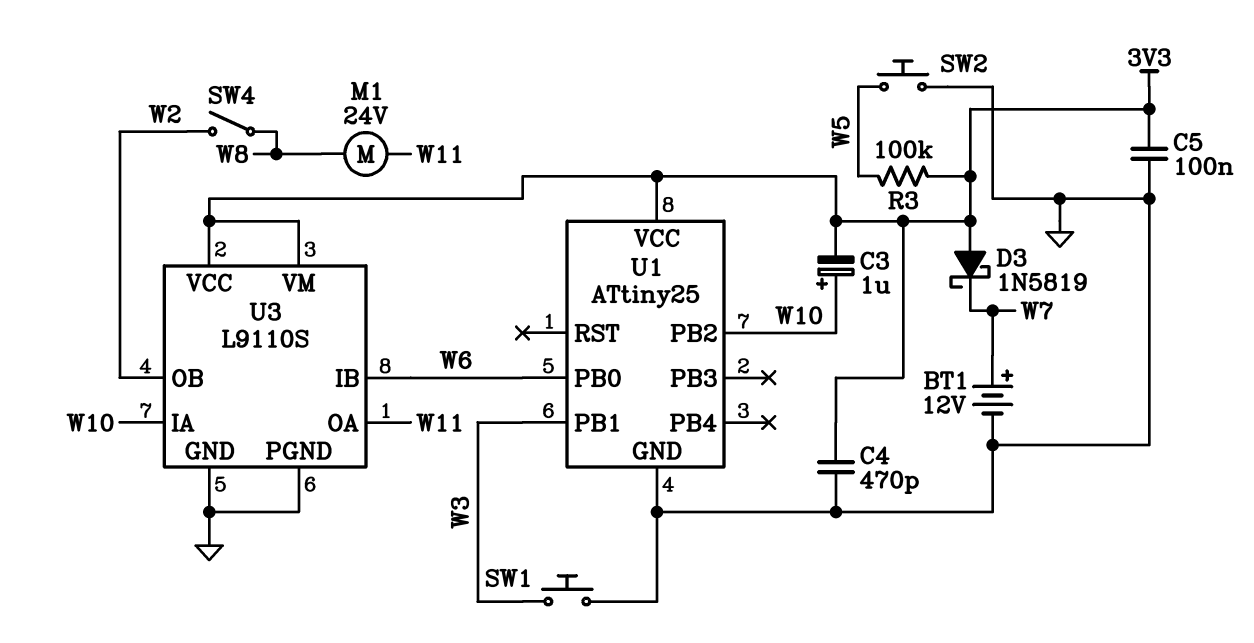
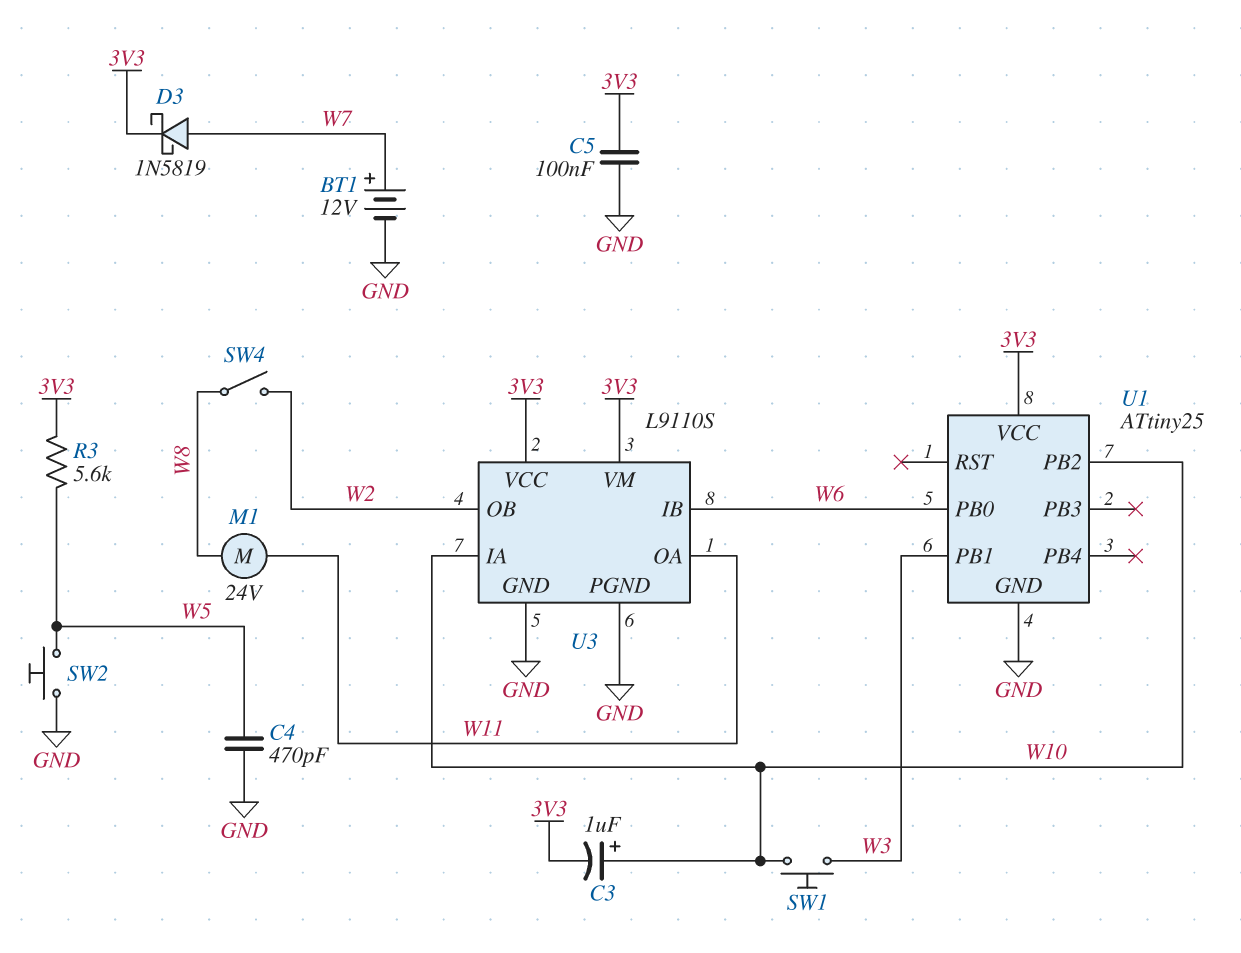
C4: 470pF (3V3, GND) -> 470pF (GND, W5)
D3: schottky 1N5819 (A 3V3, K W7) -> schottky 1N5819 (A W7, K 3V3)
R3: 100k (3V3, W5) -> 5.6k (3V3, W5)
SW1: button (GND, W3) -> button (W3, W10)

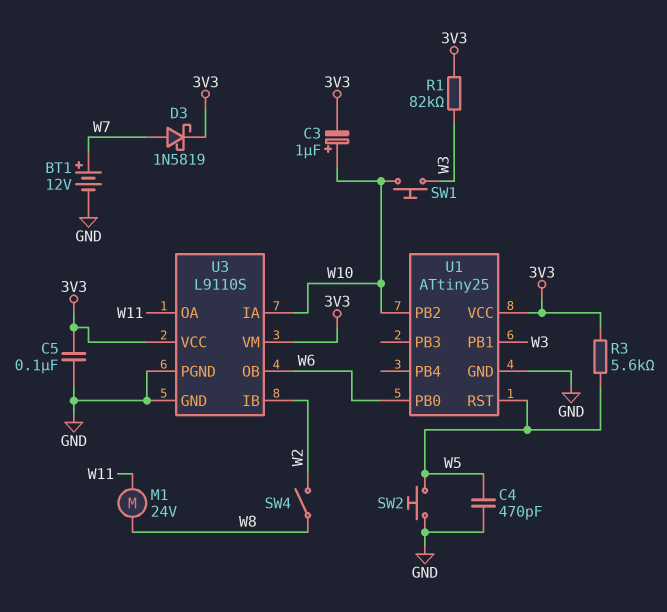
R1: none -> 82k (3V3, W3)
U1 pin RST: none -> W5
U3 pin IB: W6 -> W2
U3 pin OB: W2 -> W6

